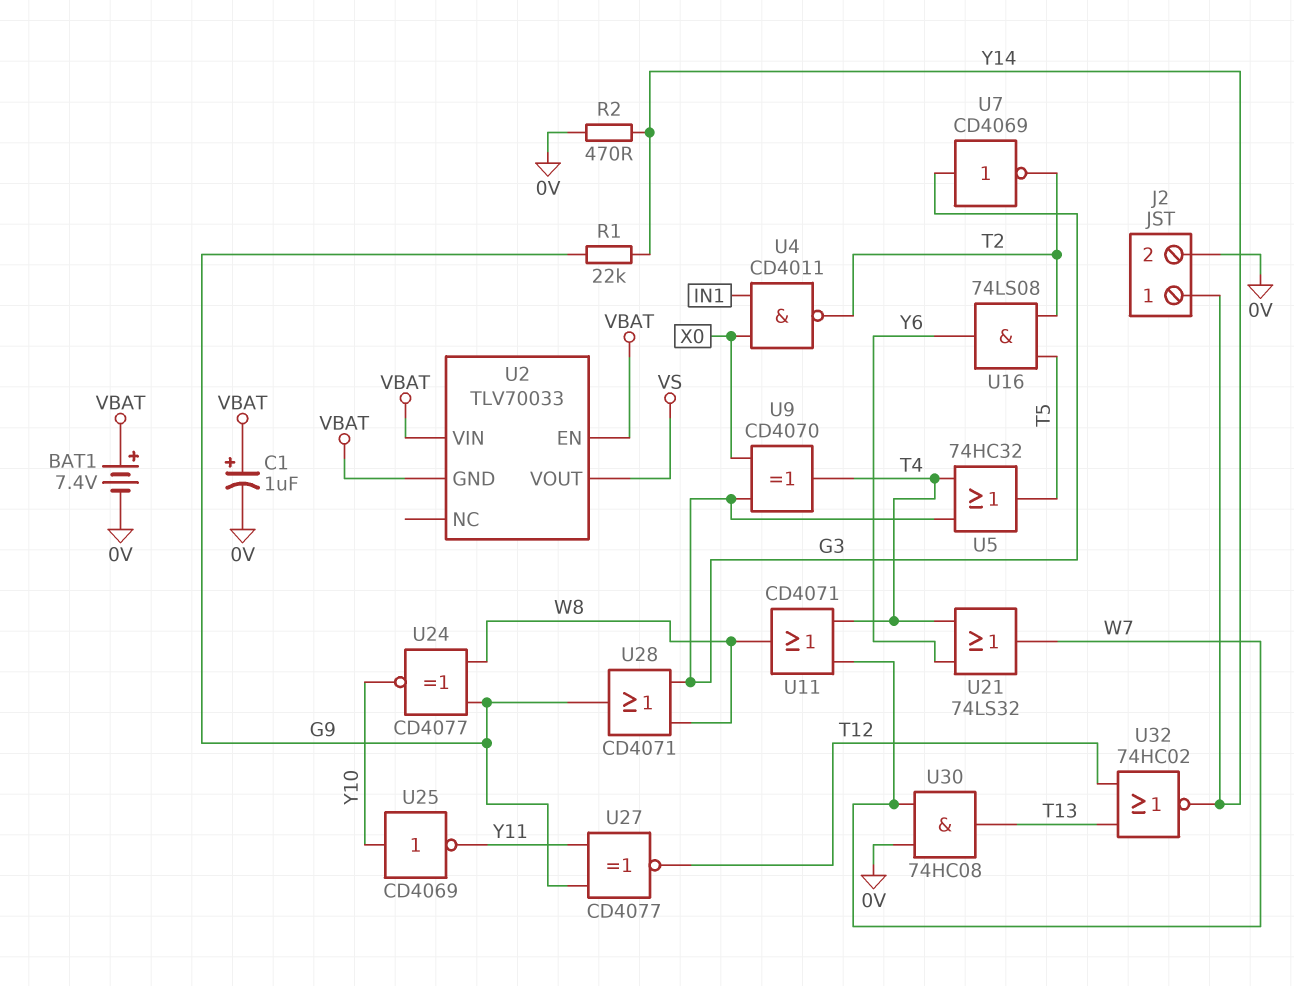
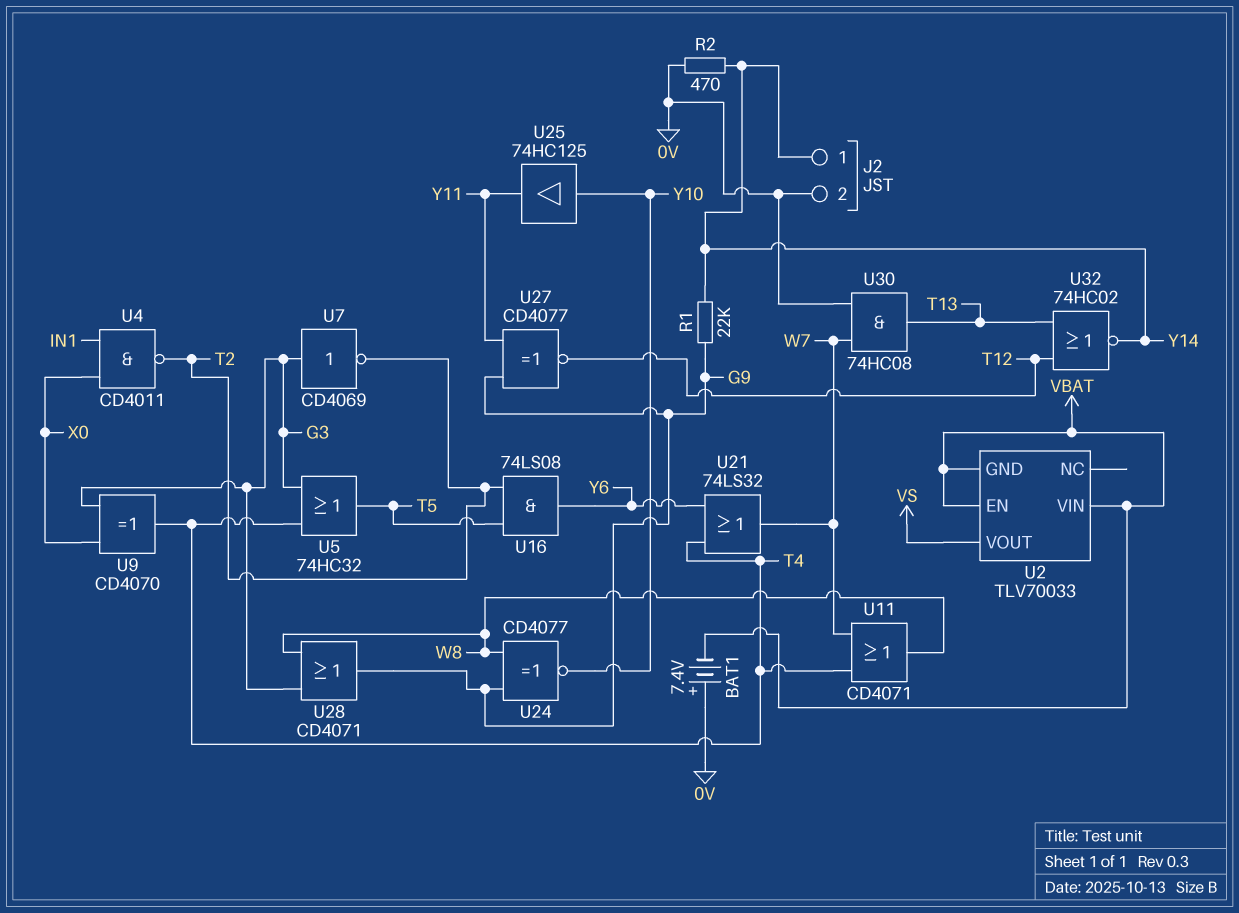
BAT1: 7.4V (plus VBAT, minus 0V) -> 7.4V (plus 0V, minus VBAT)
C1: 1uF (plus VBAT, minus 0V) -> none
U25: NOT CD4069 (in Y10, out Y11) -> buffer 74HC125 (in Y10, out Y11)

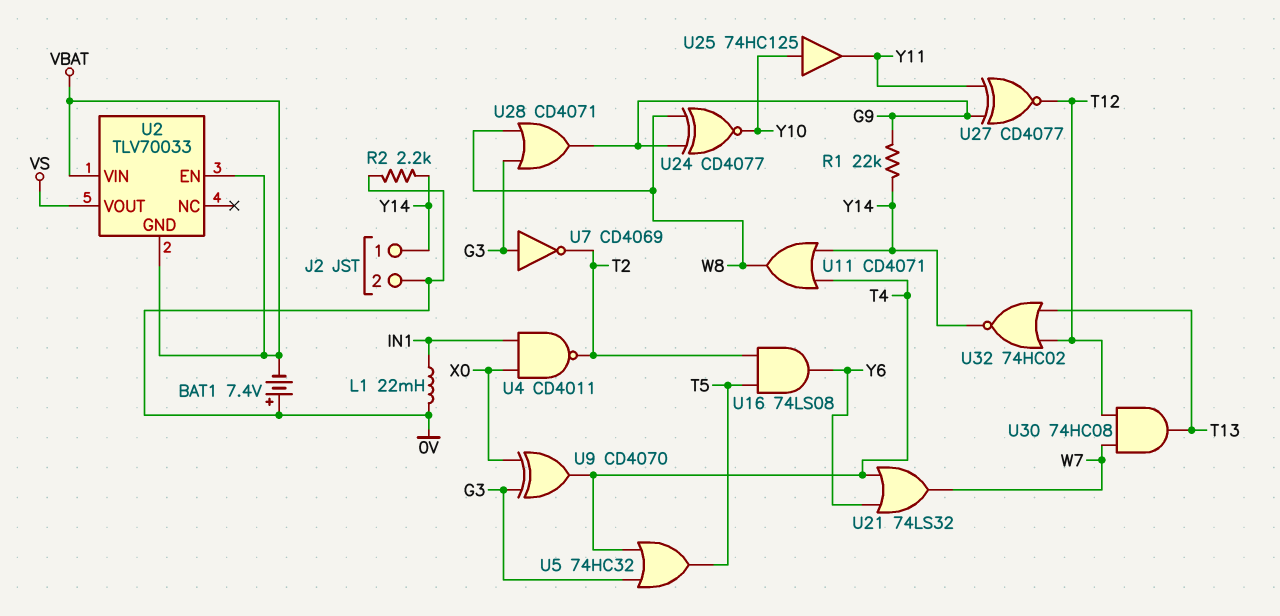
L1: none -> 22mH (0V, IN1)
R2: 470 (0V, Y14) -> 2.2k (0V, Y14)
U11: OR CD4071 (in T4, in W7, out W8) -> OR CD4071 (in T4, in Y14, out W8)
U30: AND 74HC08 (in 0V, in W7, out T13) -> AND 74HC08 (in T12, in W7, out T13)

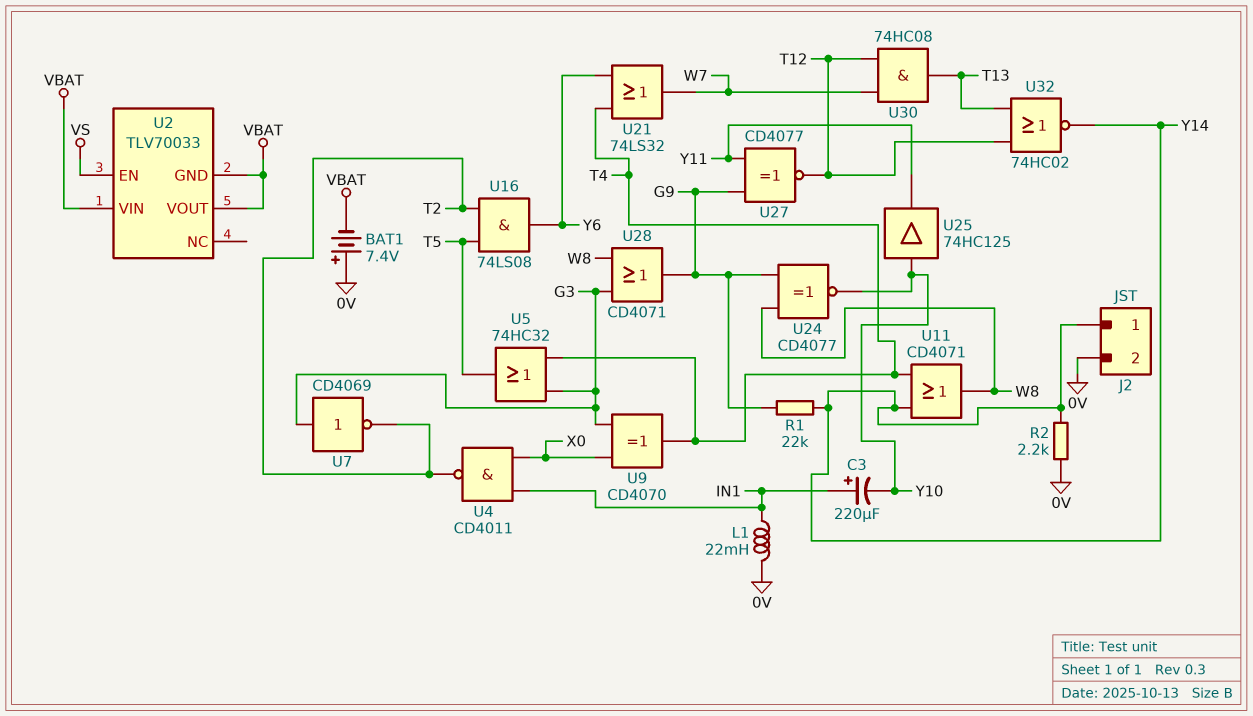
C3: none -> 220uF (plus IN1, minus Y10)
U2 pin EN: VBAT -> VS
U2 pin VOUT: VS -> VBAT

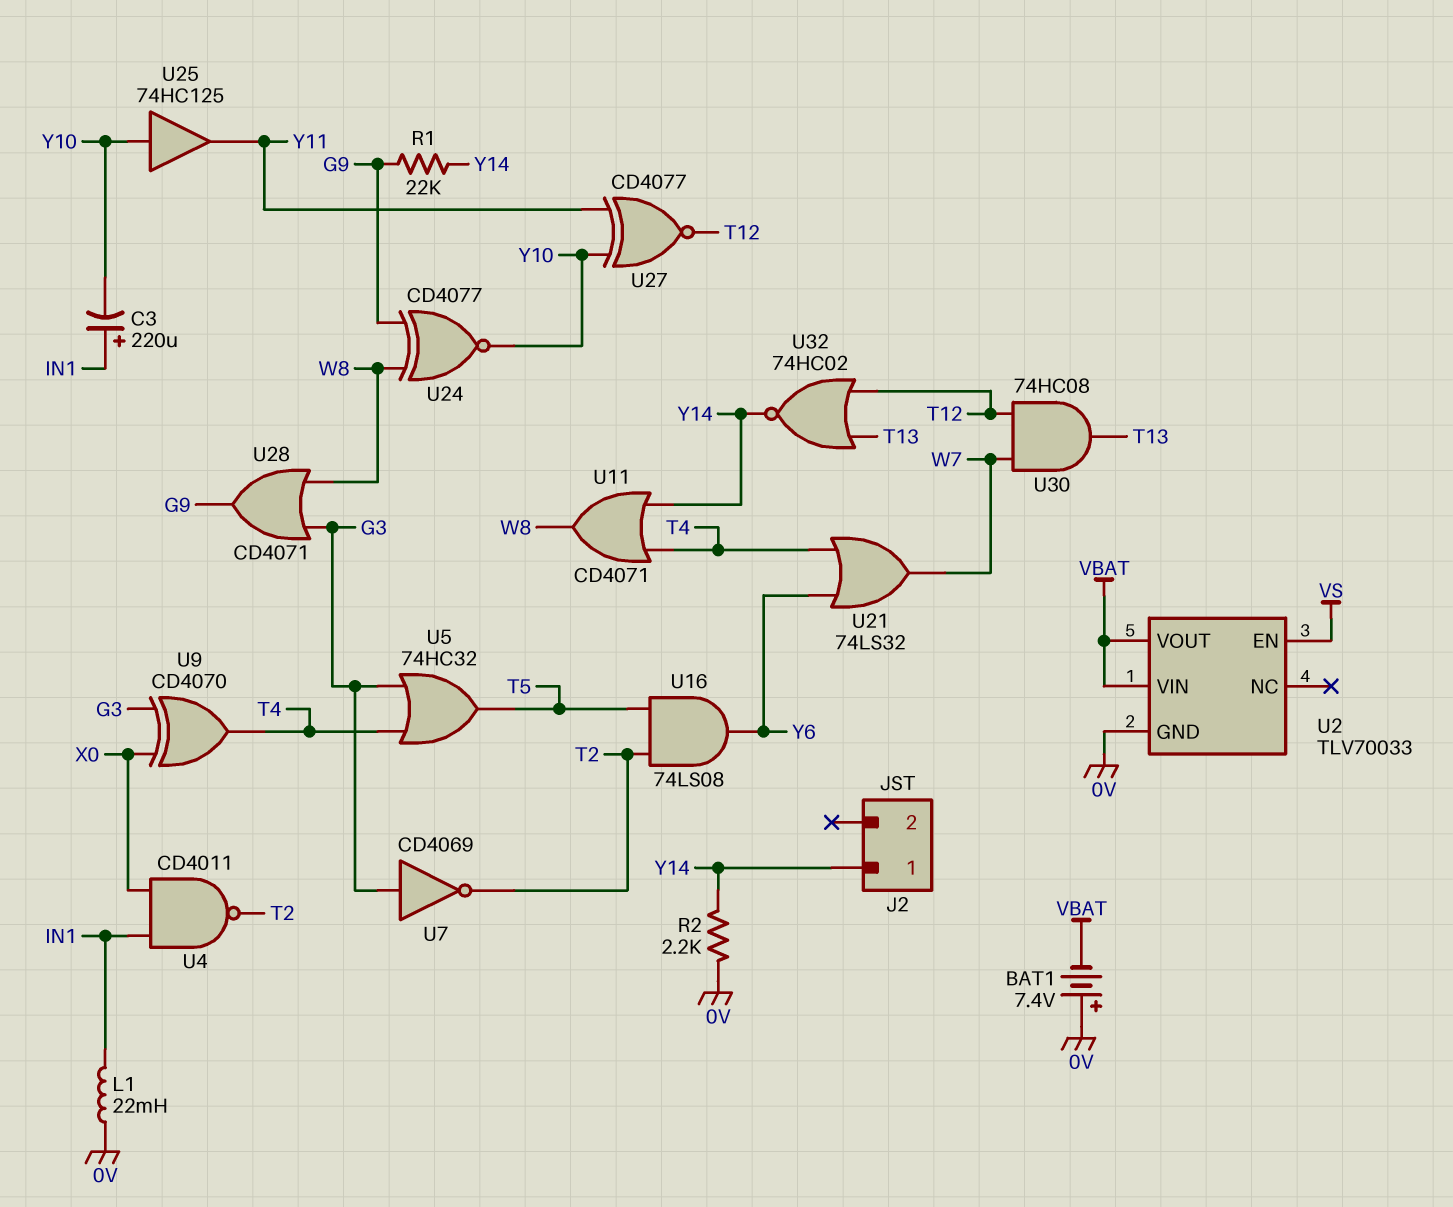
J2 pin 2: 0V -> none
U2 pin GND: VBAT -> 0V
U27: XNOR CD4077 (in G9, in Y11, out T12) -> XNOR CD4077 (in Y10, in Y11, out T12)

